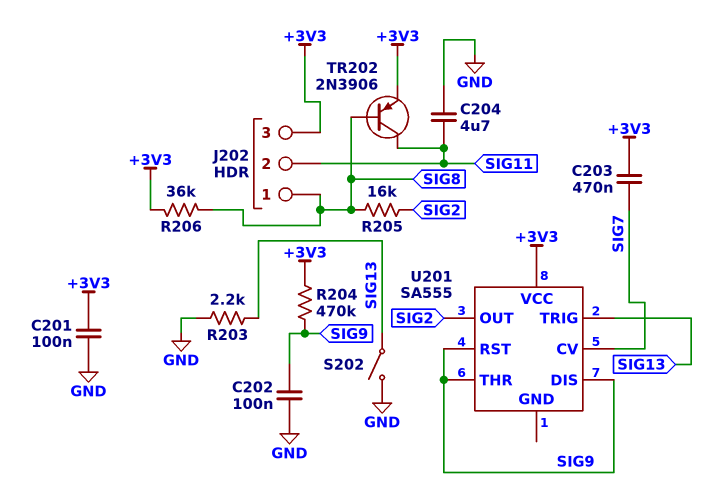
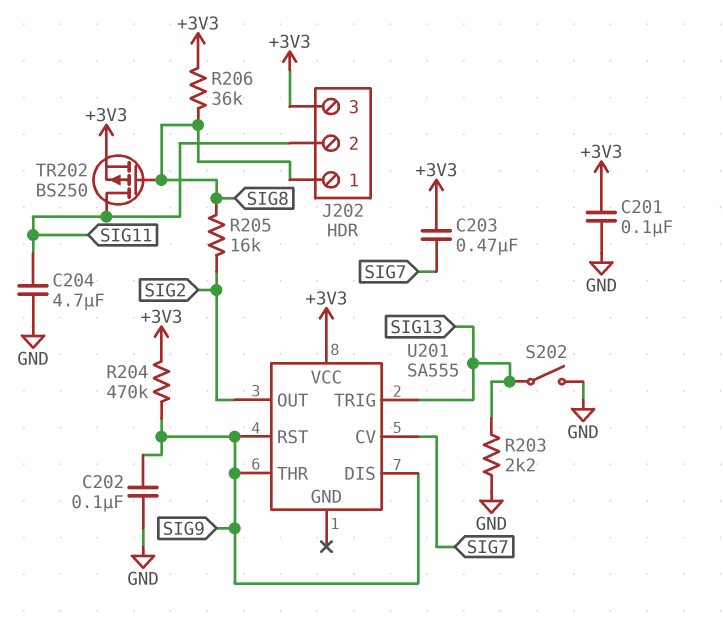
TR202: PNP 2N3906 (B SIG8, C SIG11, E +3V3) -> PMOS BS250 (G SIG8, D SIG11, S +3V3)

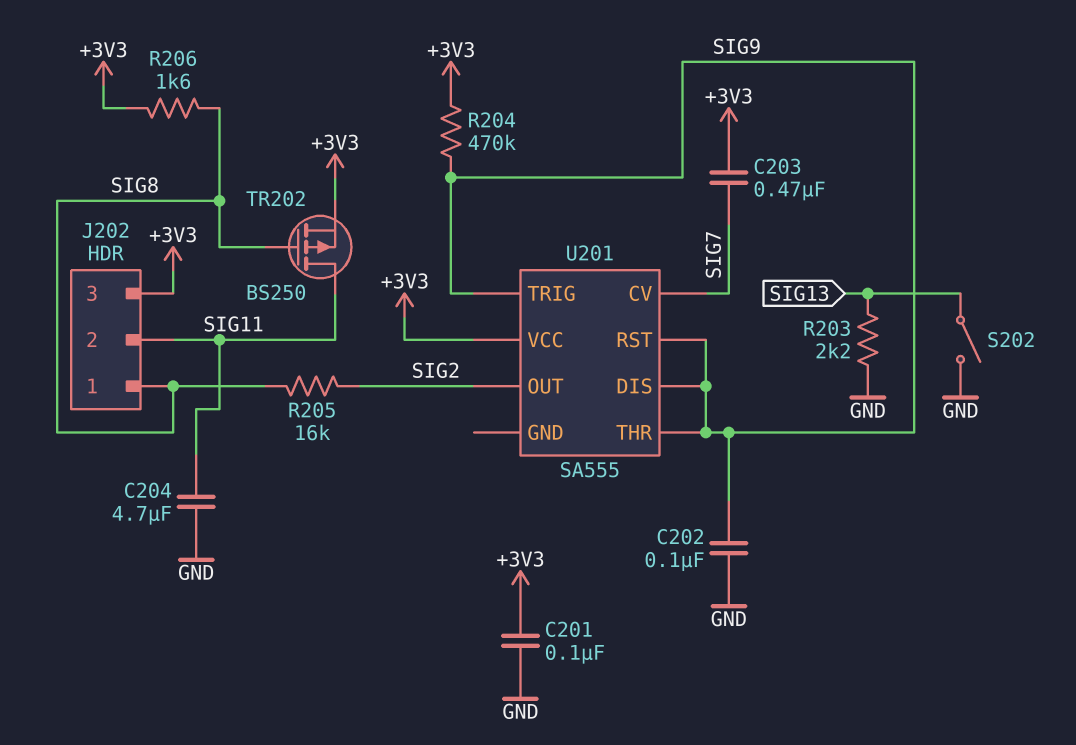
R206: 36k (+3V3, SIG8) -> 1.6k (+3V3, SIG8)
U201 pin TRIG: SIG13 -> SIG9

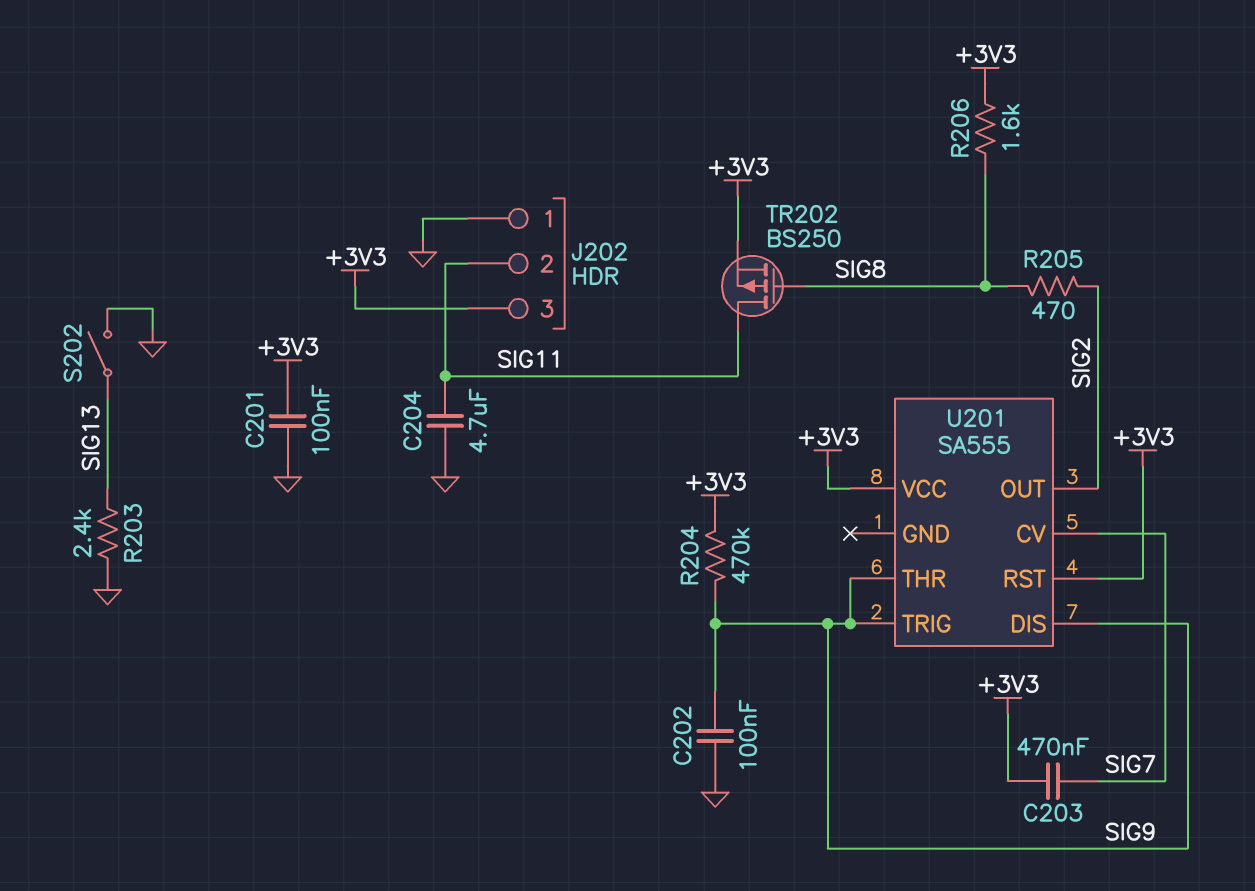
J202 pin 1: SIG8 -> GND
R203: 2.2k (GND, SIG13) -> 2.4k (GND, SIG13)
R205: 16k (SIG2, SIG8) -> 470 (SIG2, SIG8)
U201 pin RST: SIG9 -> +3V3

